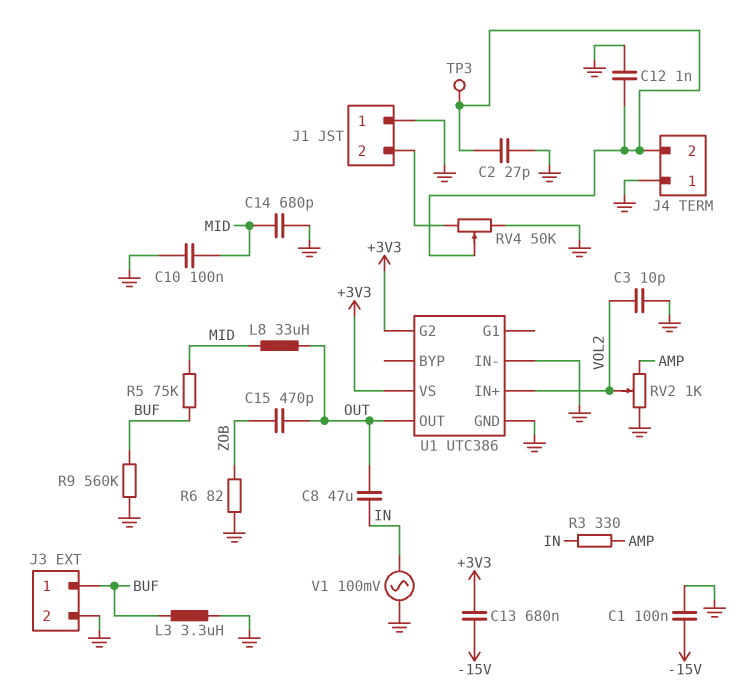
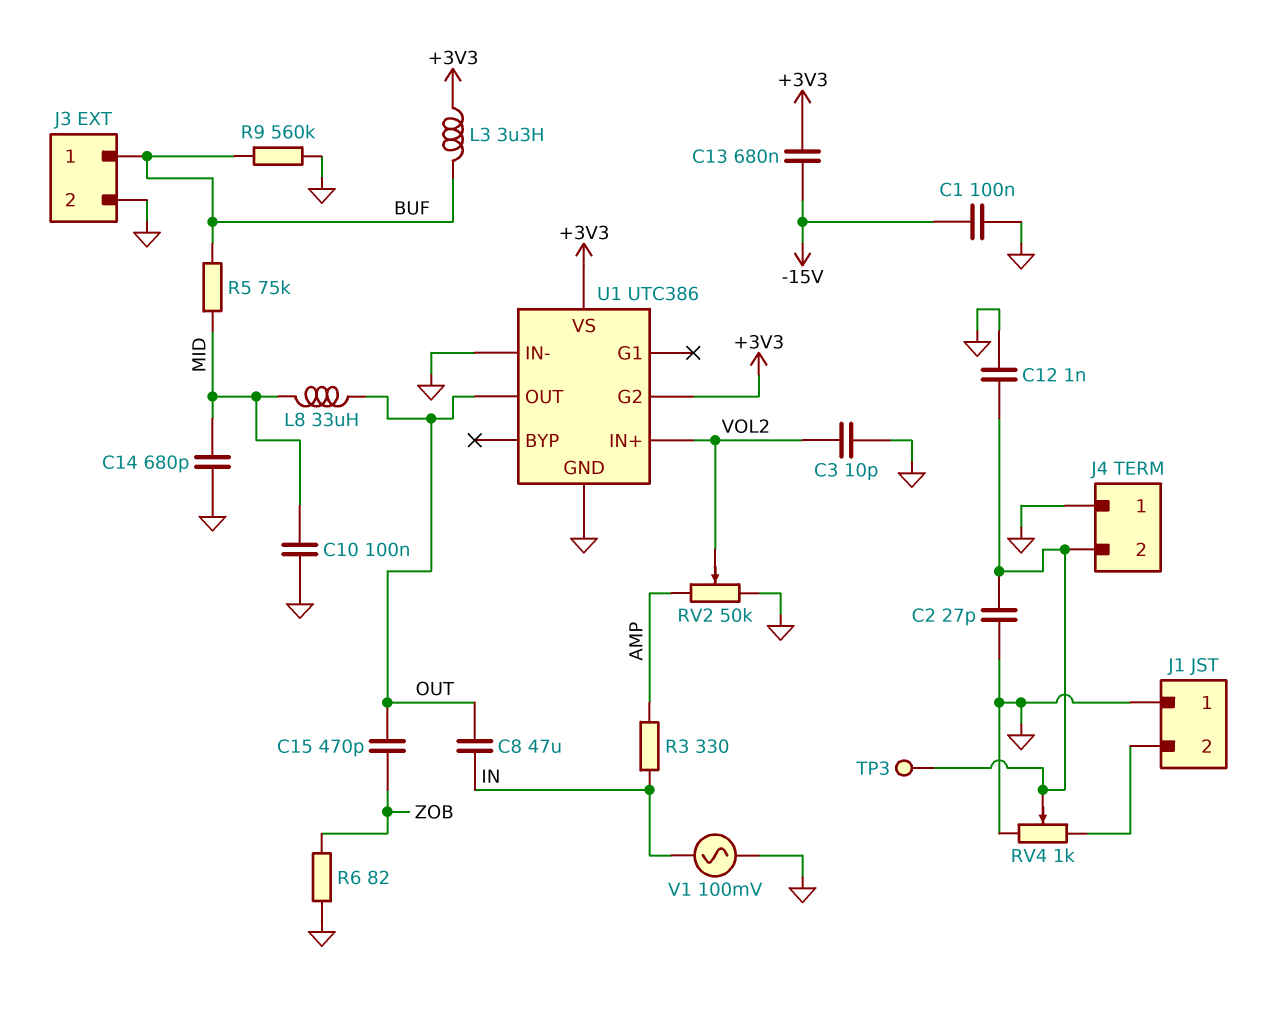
L3: 3.3uH (BUF, GND) -> 3.3uH (+3V3, BUF)
RV2: 1k (AMP, GND, wiper VOL2) -> 50k (AMP, GND, wiper VOL2)
RV4: 50k (GND, J1/2, wiper J4/2) -> 1k (GND, J1/2, wiper J4/2)

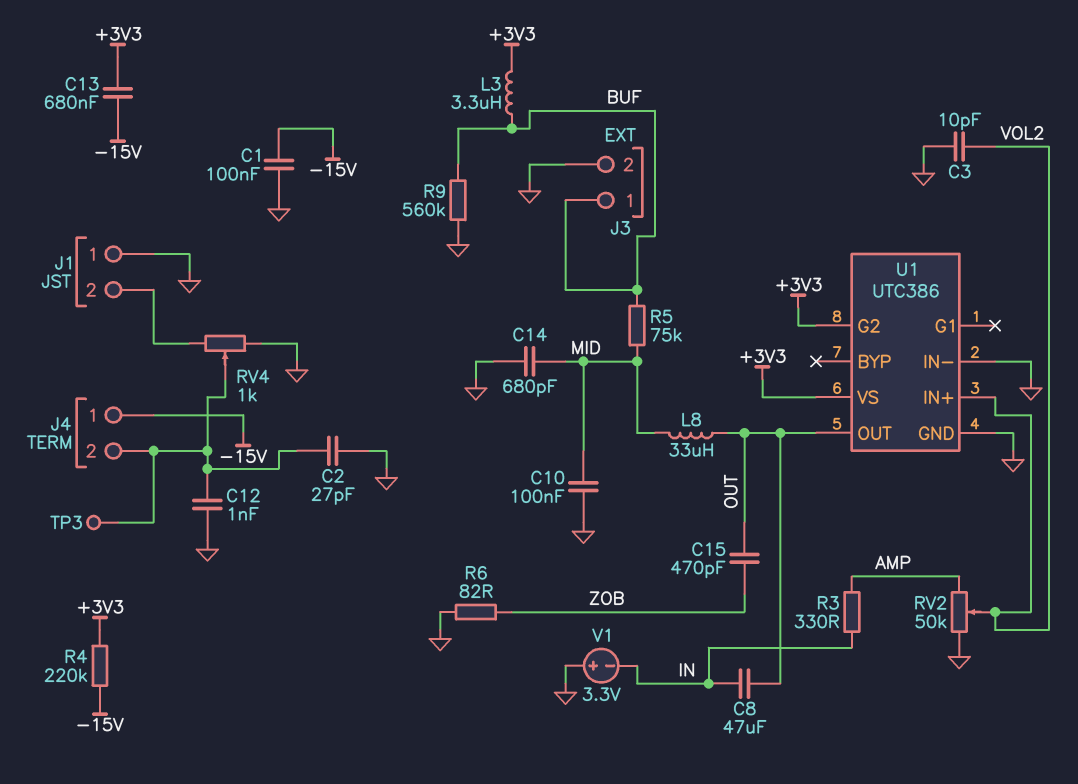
J4 pin 1: GND -> -15V
R4: none -> 220k (+3V3, -15V)
V1: AC 100mV (GND, IN) -> 3.3V (plus GND, minus IN)

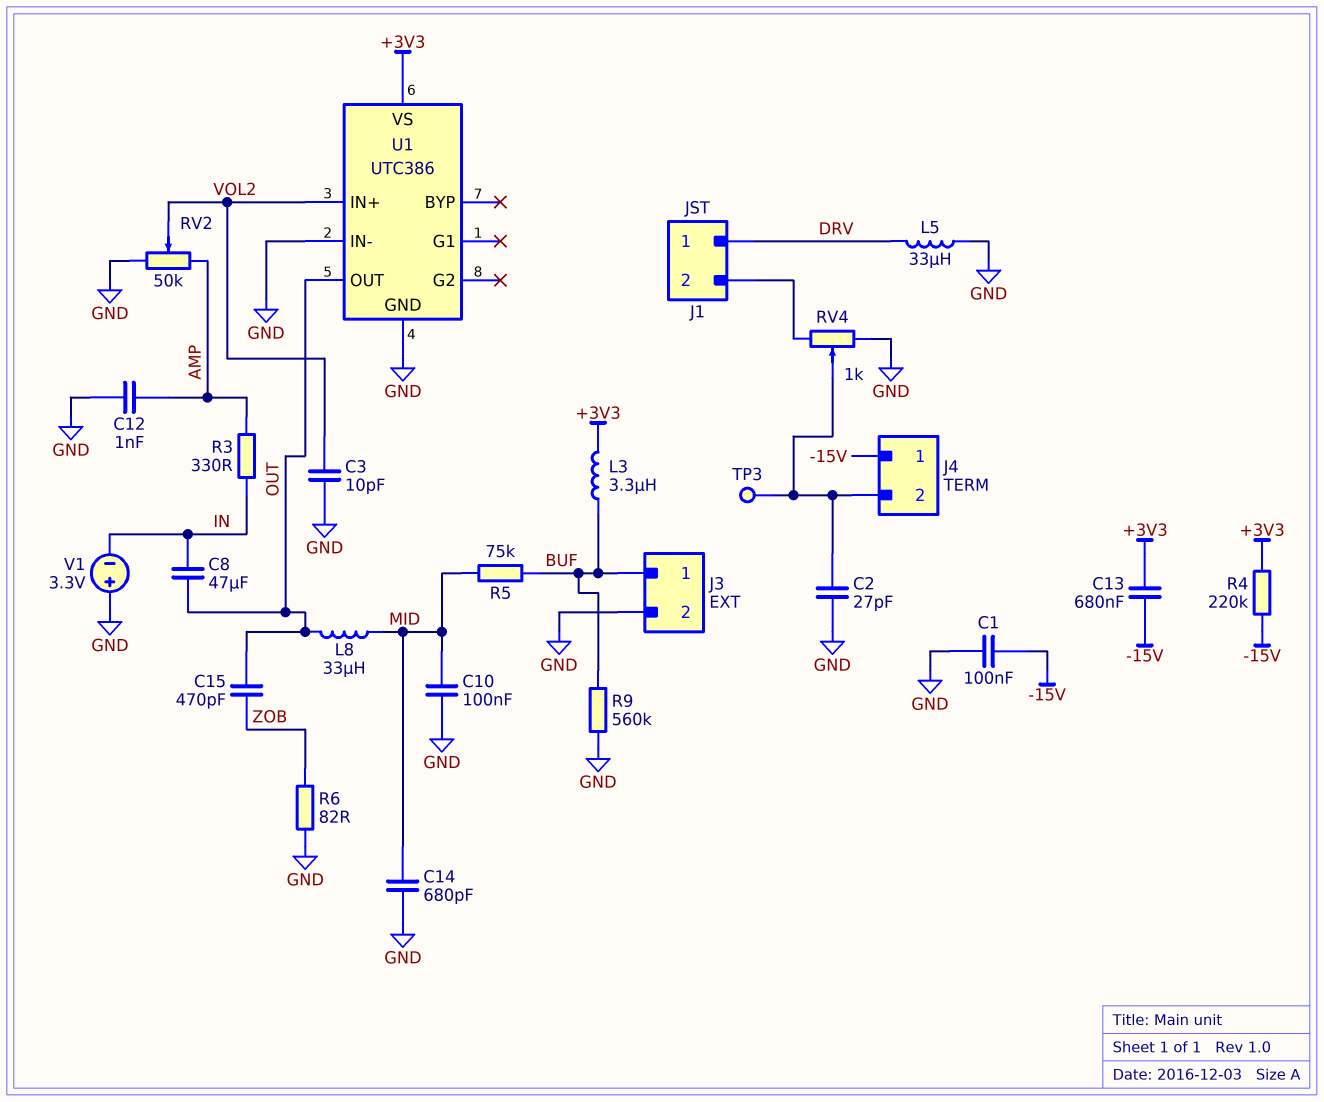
C12: 1nF (GND, J4/2) -> 1nF (AMP, GND)
J1 pin 1: GND -> DRV
L5: none -> 33uH (DRV, GND)
U1 pin G2: +3V3 -> none

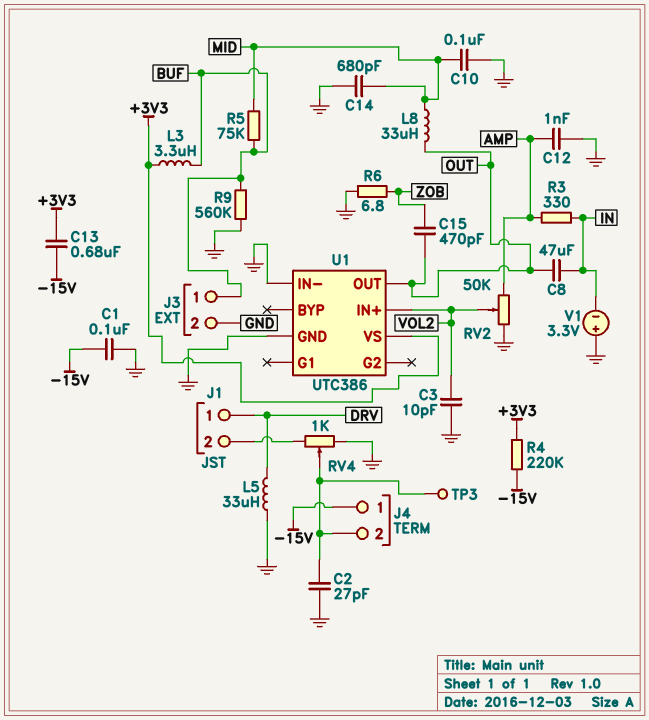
R6: 82 (GND, ZOB) -> 6.8 (GND, ZOB)

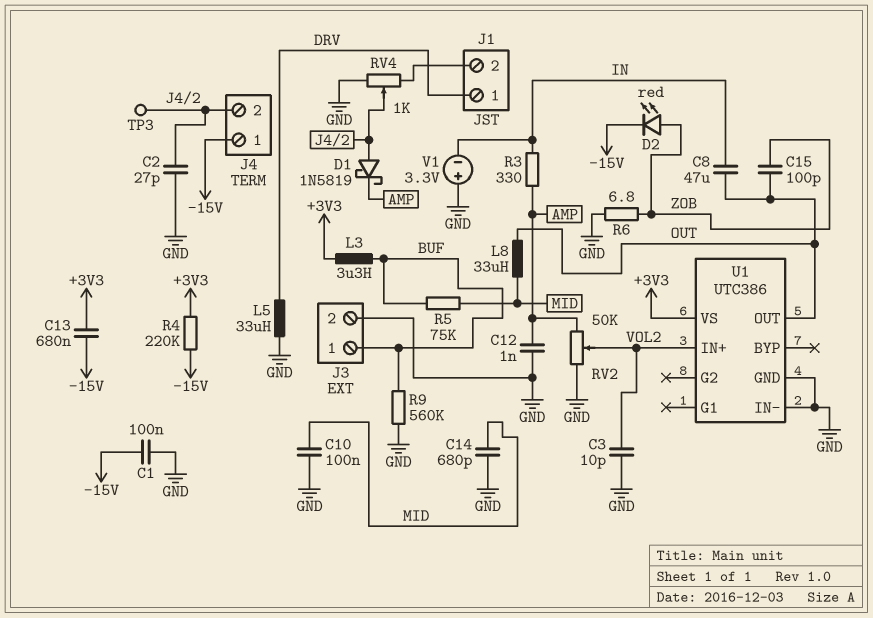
C15: 470pF (OUT, ZOB) -> 100pF (OUT, ZOB)
D1: none -> schottky 1N5819 (A J4/2, K AMP)
D2: none -> LED red (A ZOB, K -15V)

